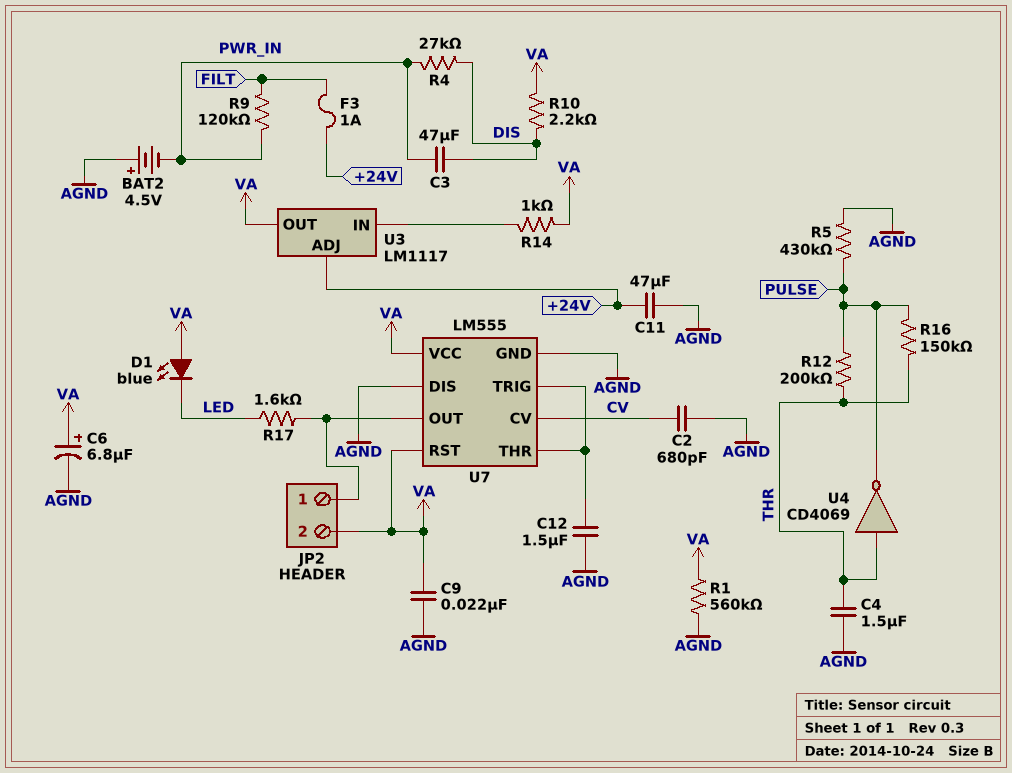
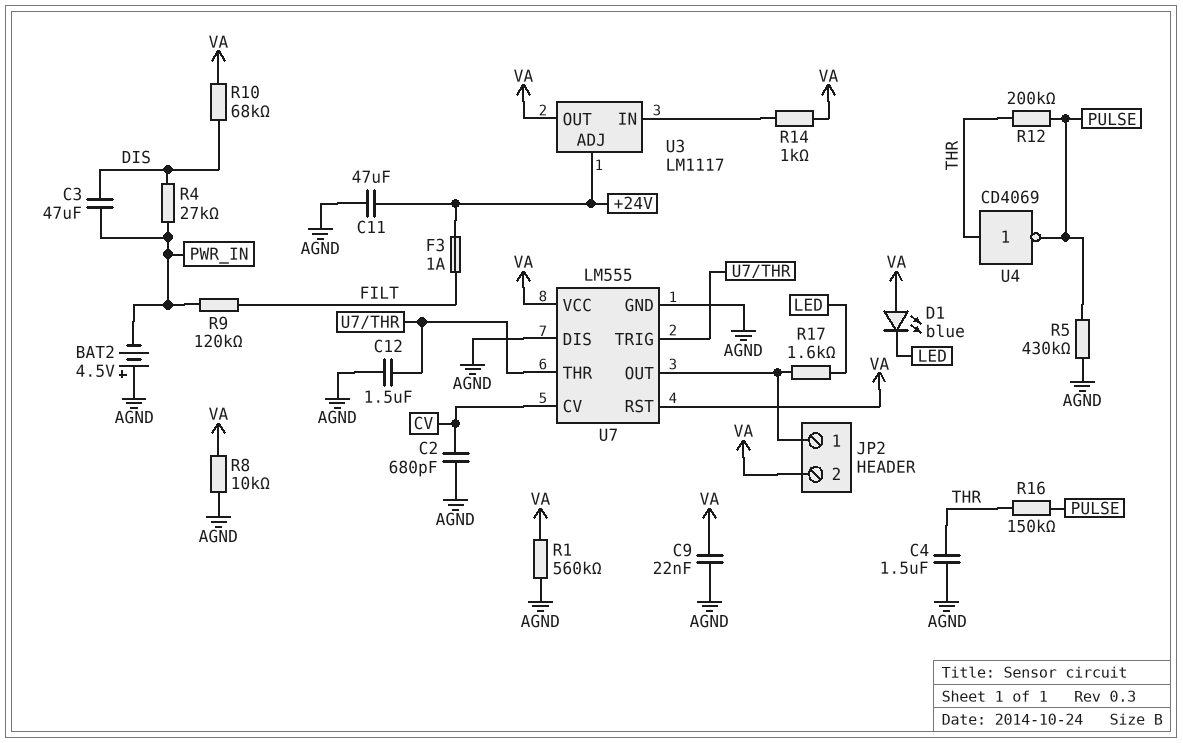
C6: 6.8uF (plus VA, minus AGND) -> none
R8: none -> 10k (AGND, VA)
R10: 2.2k (DIS, VA) -> 68k (DIS, VA)

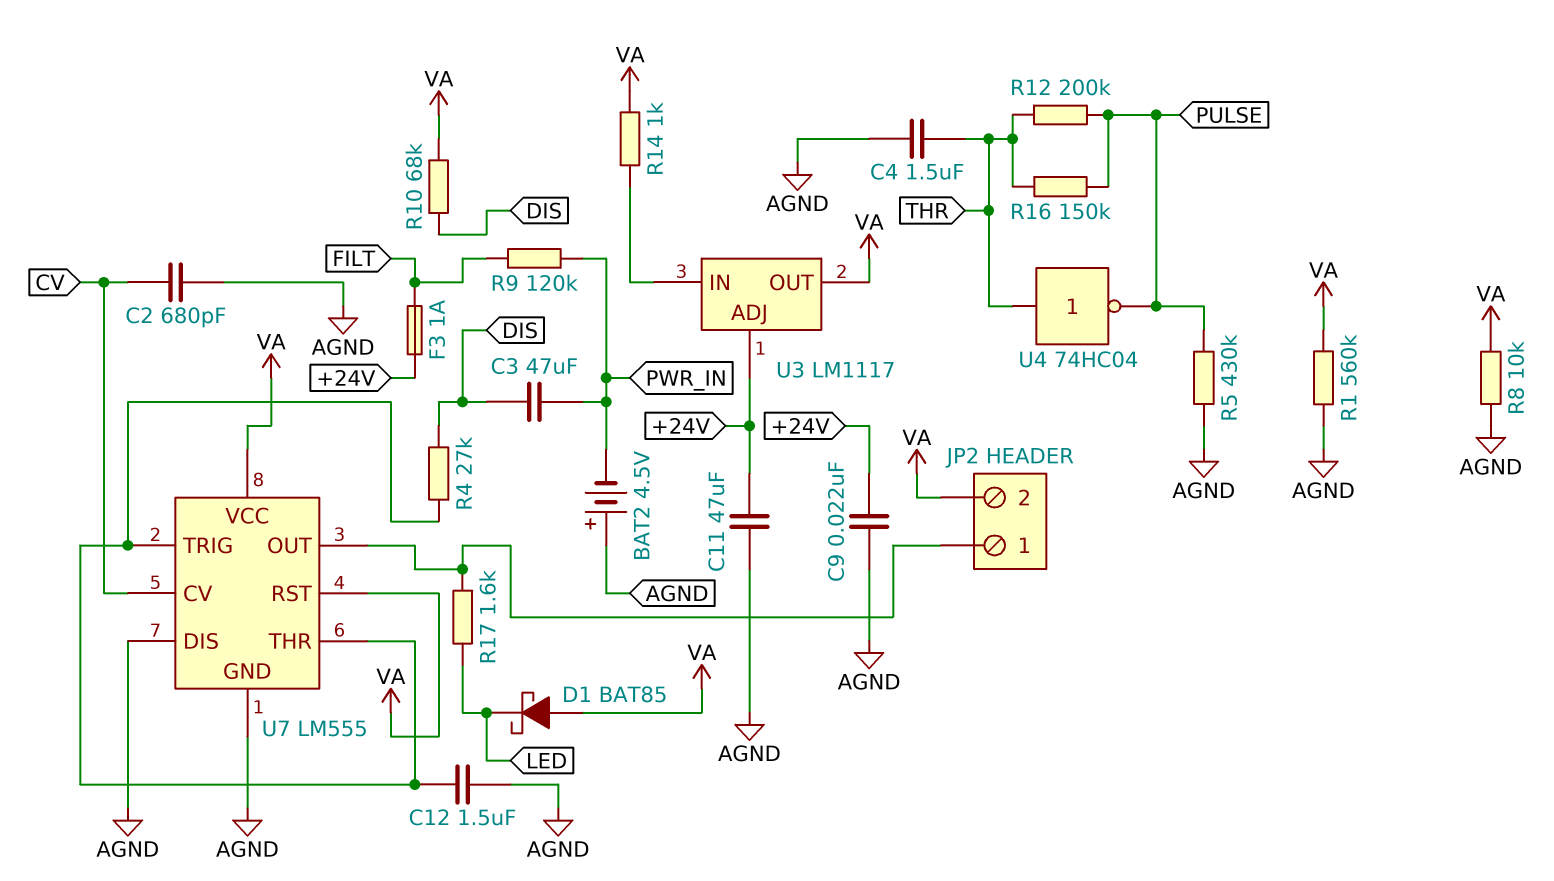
C9: 22nF (AGND, VA) -> 22nF (+24V, AGND)
D1: LED blue (A VA, K LED) -> schottky BAT85 (A VA, K LED)
R4: 27k (DIS, PWR_IN) -> 27k (DIS, U7/THR)
U4: NOT CD4069 (in THR, out PULSE) -> NOT 74HC04 (in THR, out PULSE)

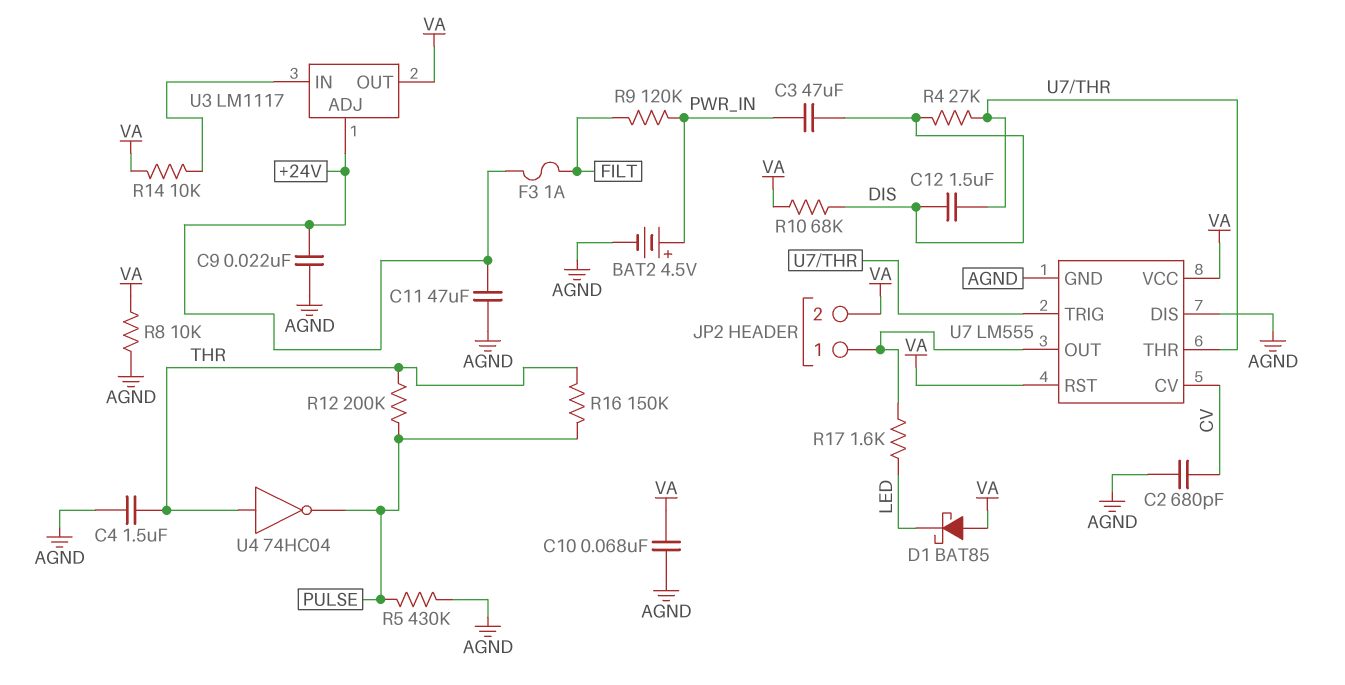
BAT2: 4.5V (plus AGND, minus PWR_IN) -> 4.5V (plus PWR_IN, minus AGND)
C10: none -> 68nF (AGND, VA)
C12: 1.5uF (AGND, U7/THR) -> 1.5uF (DIS, U7/THR)
R1: 560k (AGND, VA) -> none
R14: 1k (U3/IN, VA) -> 10k (U3/IN, VA)

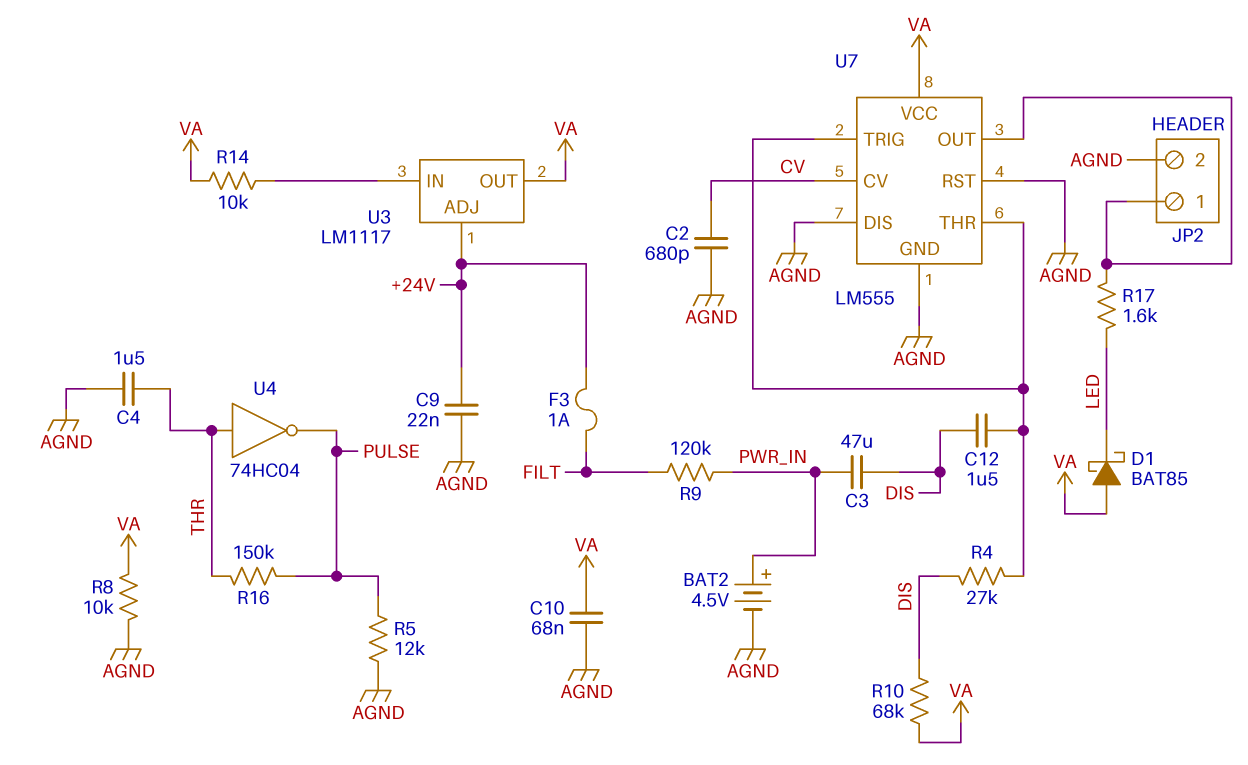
C11: 47uF (+24V, AGND) -> none
JP2 pin 2: VA -> AGND
R5: 430k (AGND, PULSE) -> 12k (AGND, PULSE)
R12: 200k (PULSE, THR) -> none
U7 pin RST: VA -> AGND

